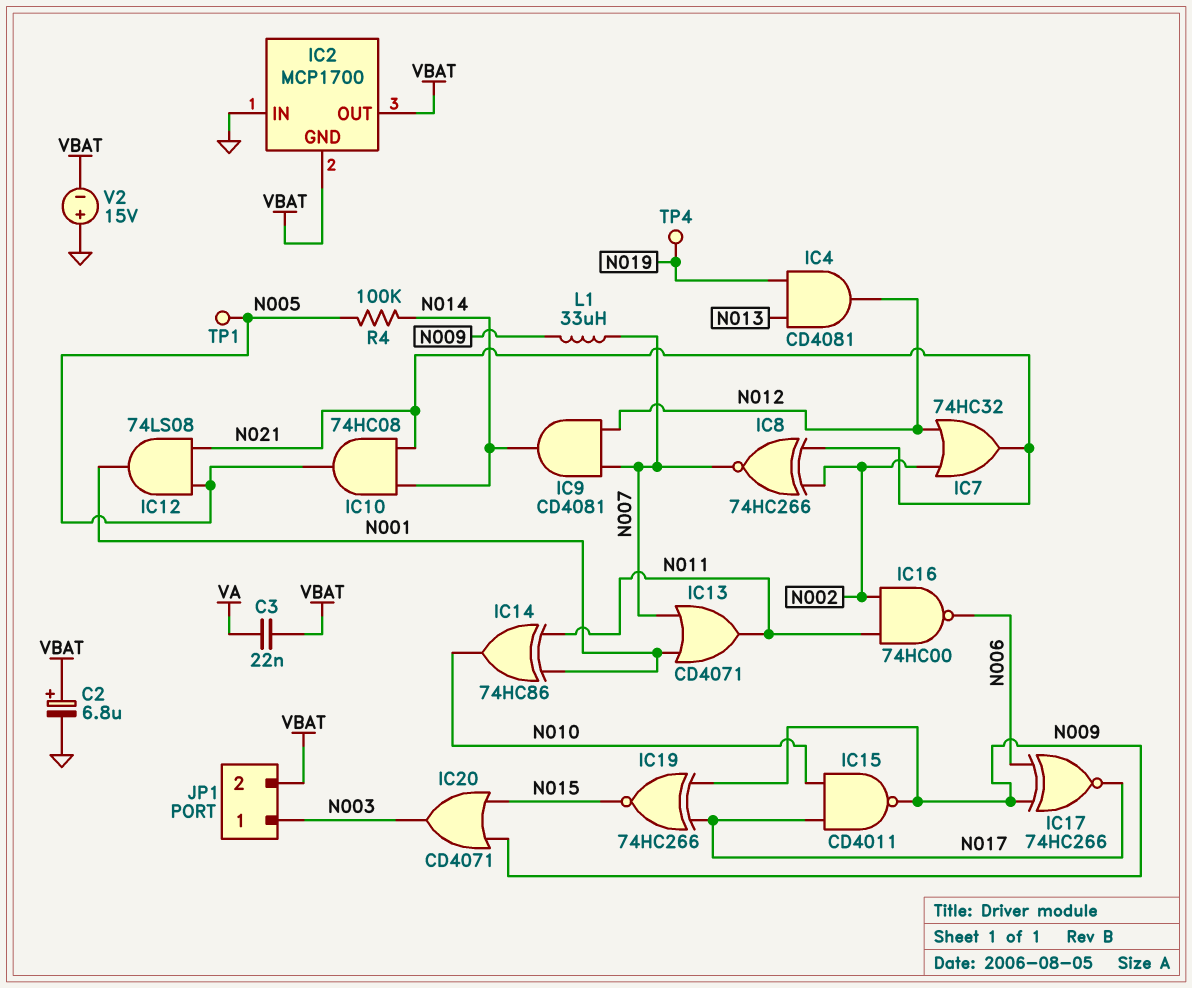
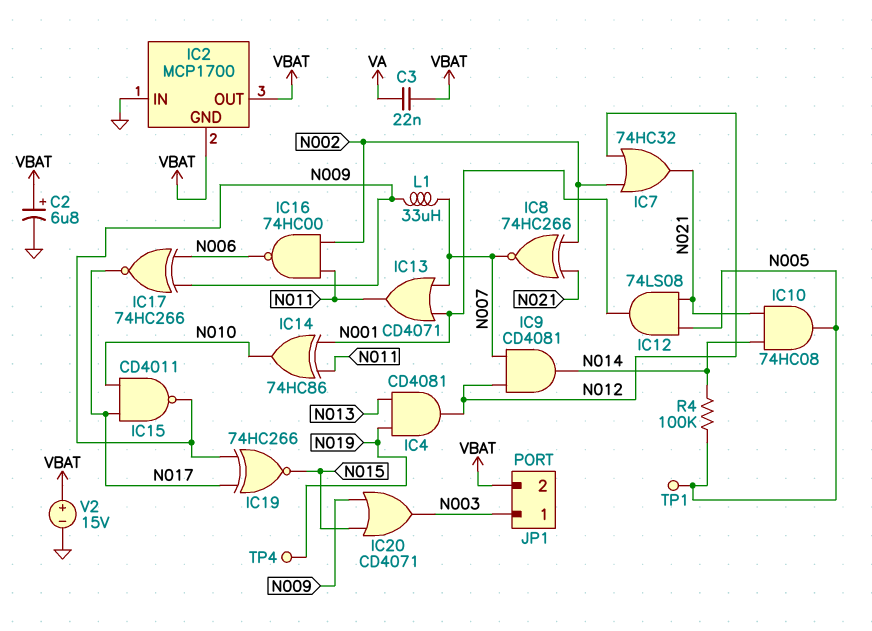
V2: 15V (plus GND, minus VBAT) -> 15V (plus VBAT, minus GND)

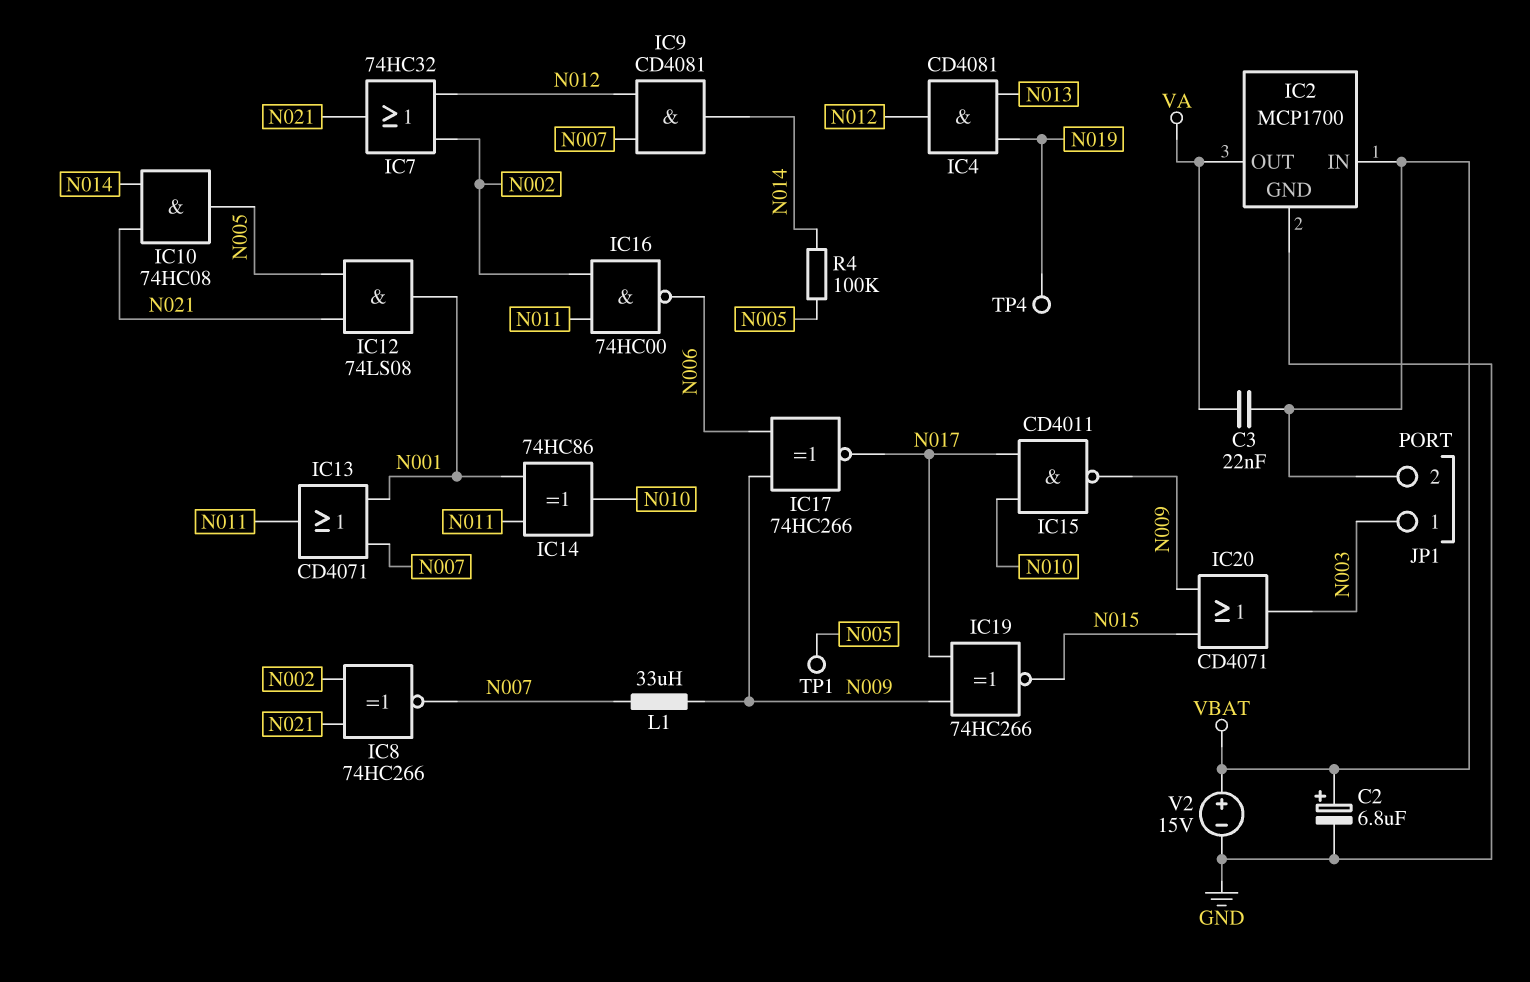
IC2 pin GND: VBAT -> GND
IC2 pin IN: GND -> VBAT
IC2 pin OUT: VBAT -> VA

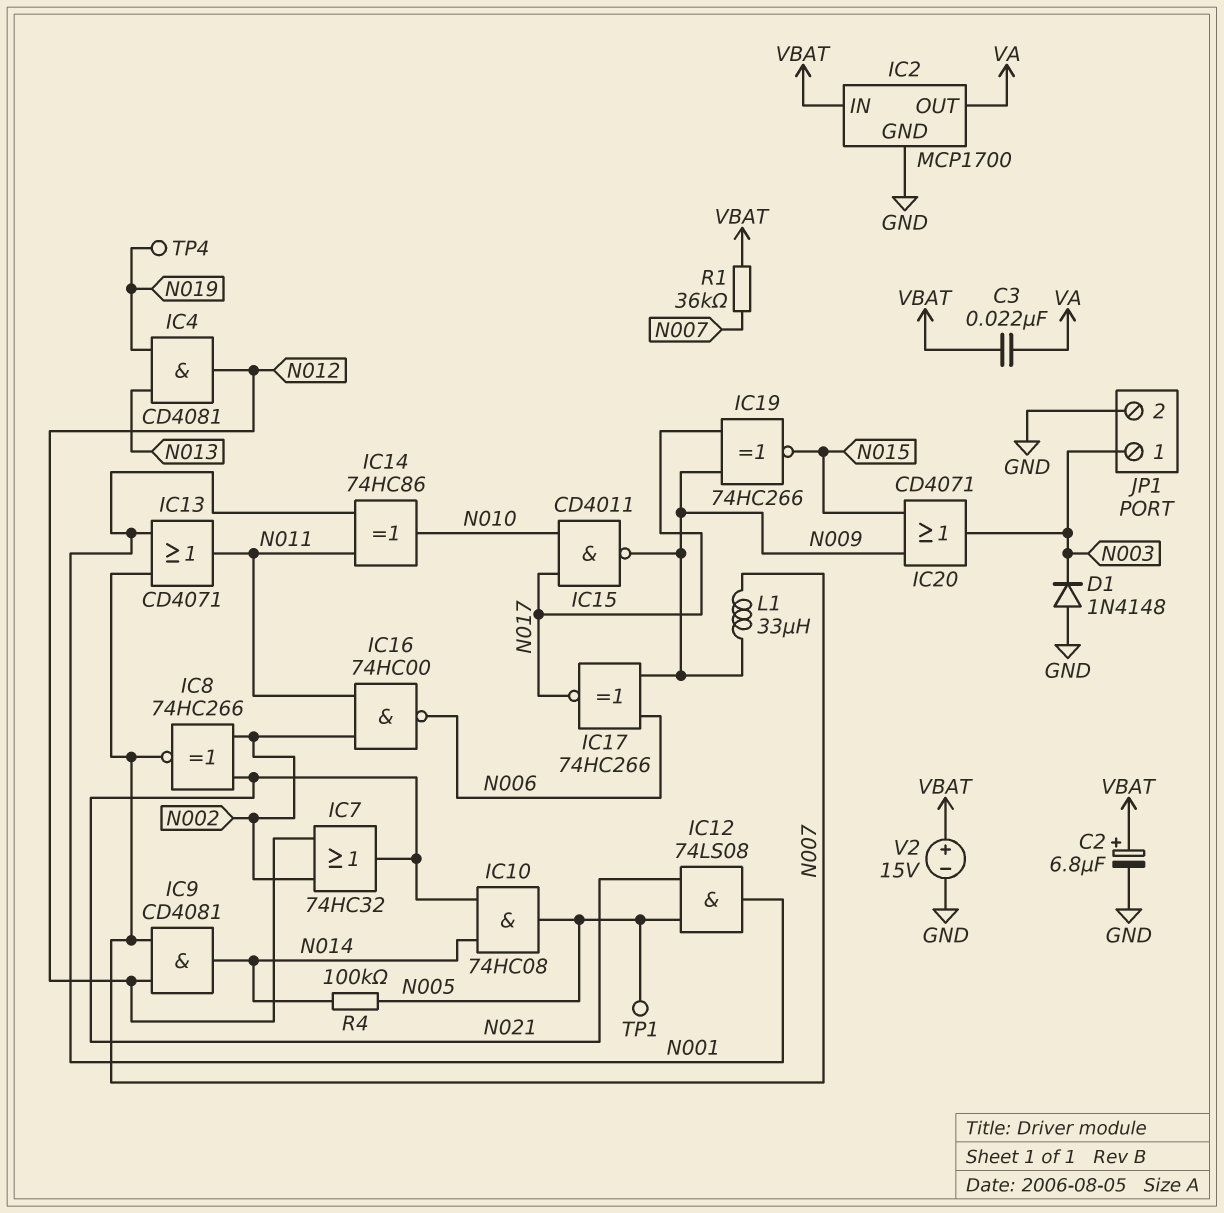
D1: none -> diode 1N4148 (A GND, K N003)
JP1 pin 2: VBAT -> GND
R1: none -> 36k (N007, VBAT)

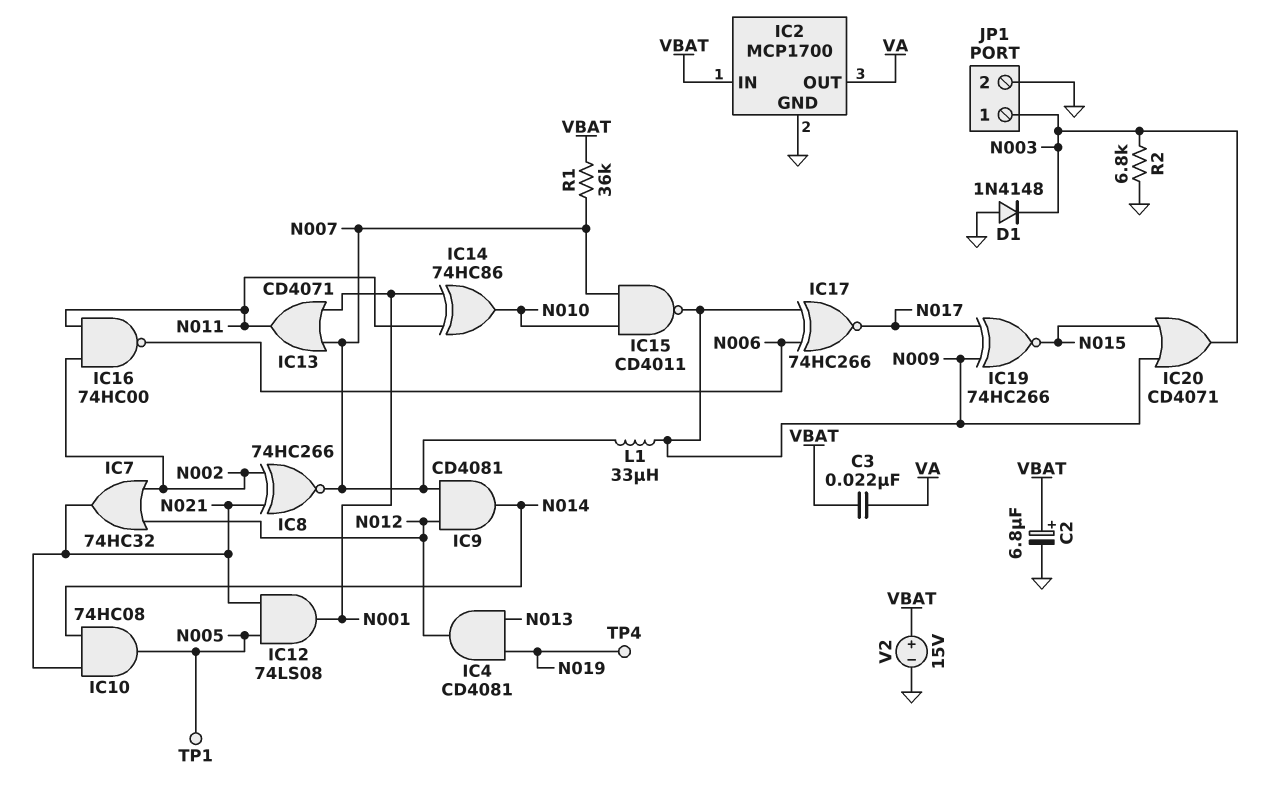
IC15: NAND CD4011 (in N010, in N017, out N009) -> NAND CD4011 (in N007, in N010, out N009)
R2: none -> 6.8k (GND, N003)
R4: 100k (N005, N014) -> none

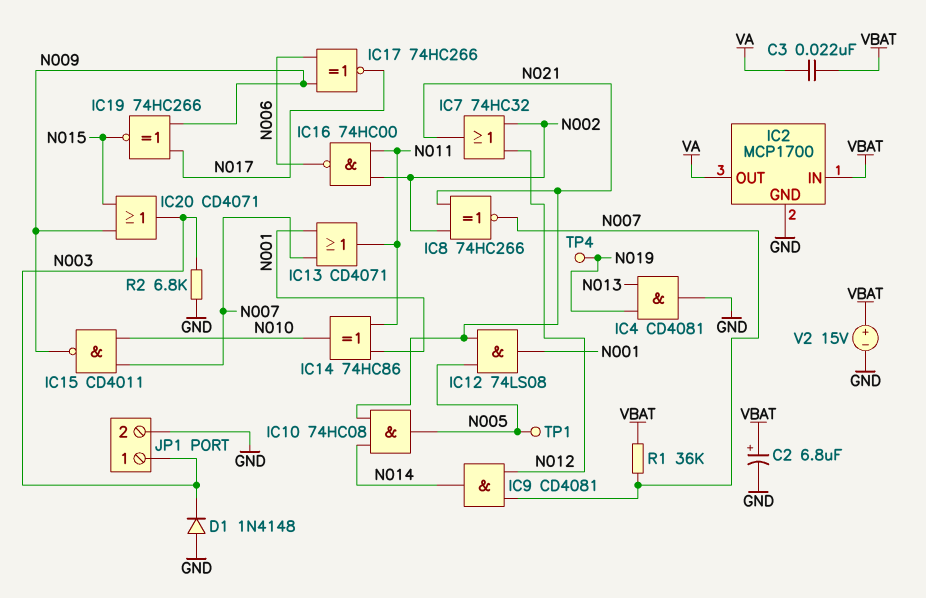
IC4: AND CD4081 (in N013, in N019, out N012) -> AND CD4081 (in N013, in N019, out GND)
L1: 33uH (N007, N009) -> none

